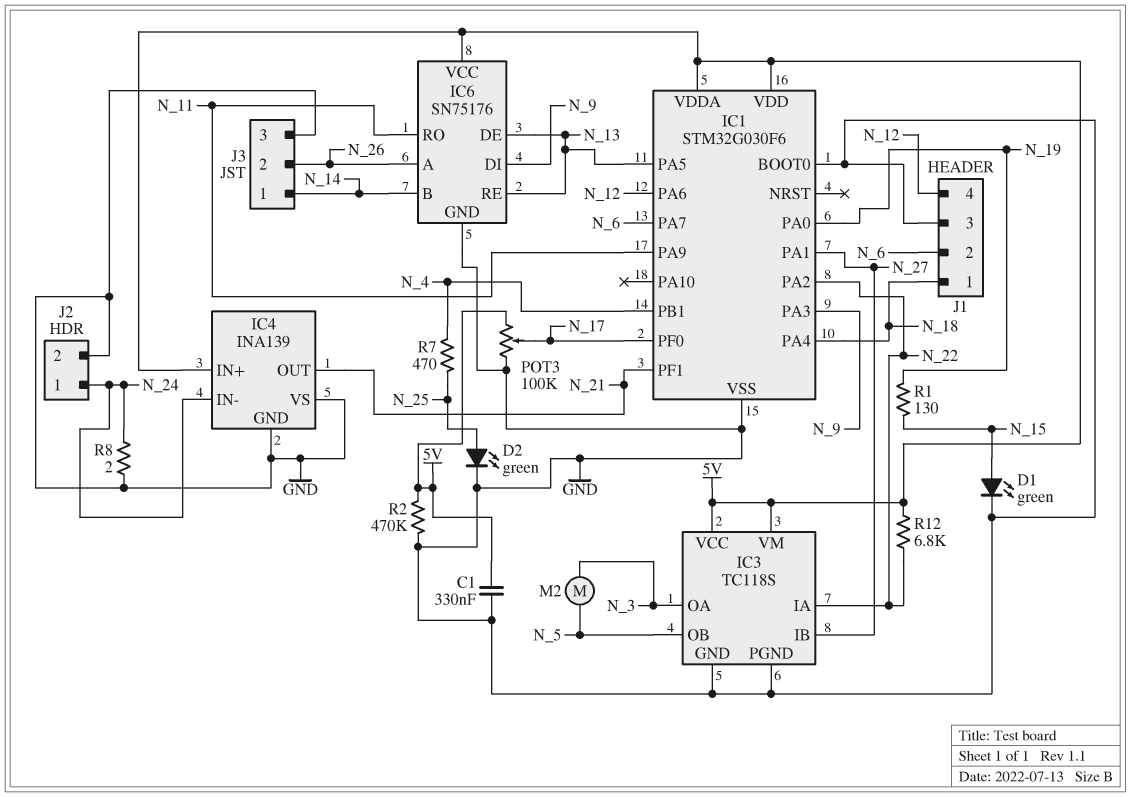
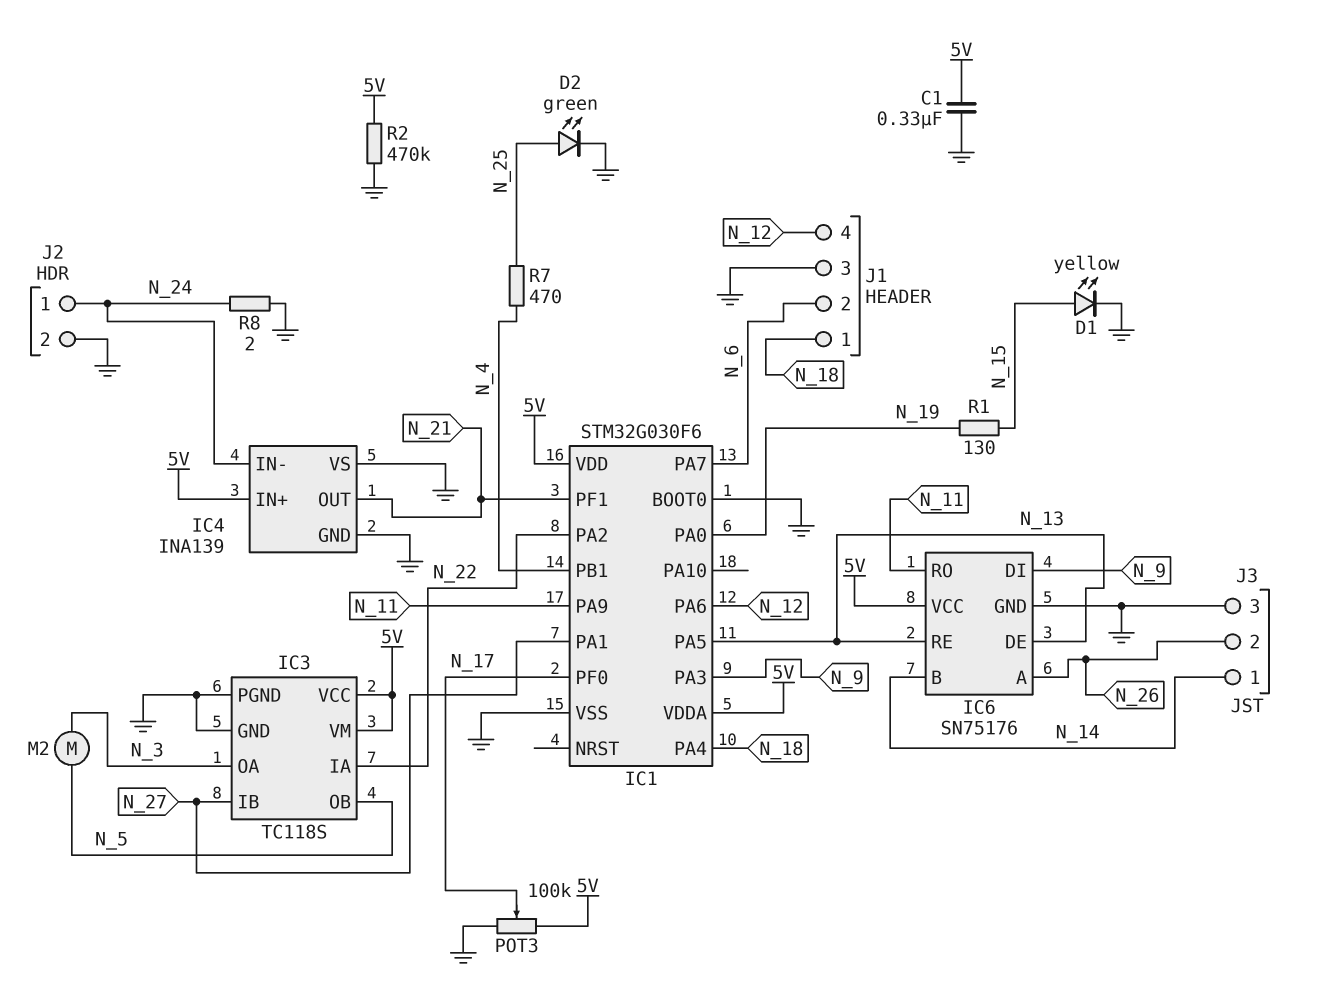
D1: LED green (A N_15, K GND) -> LED yellow (A N_15, K GND)
R12: 6.8k (5V, N_22) -> none

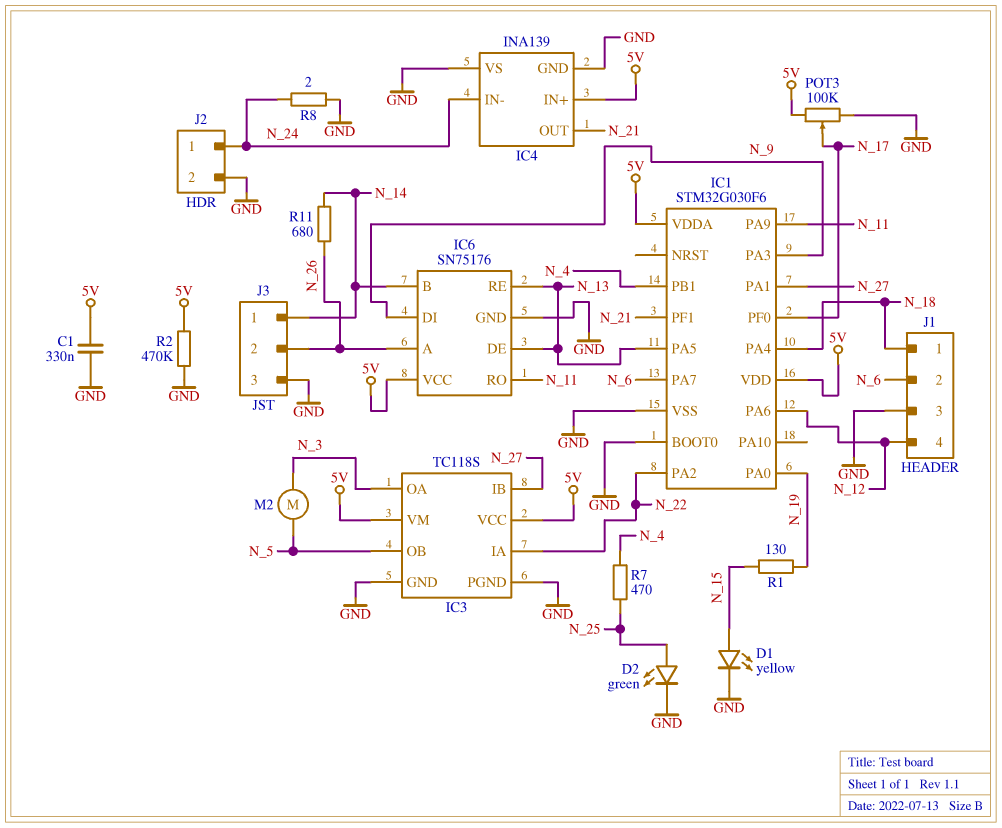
R11: none -> 680 (N_14, N_26)

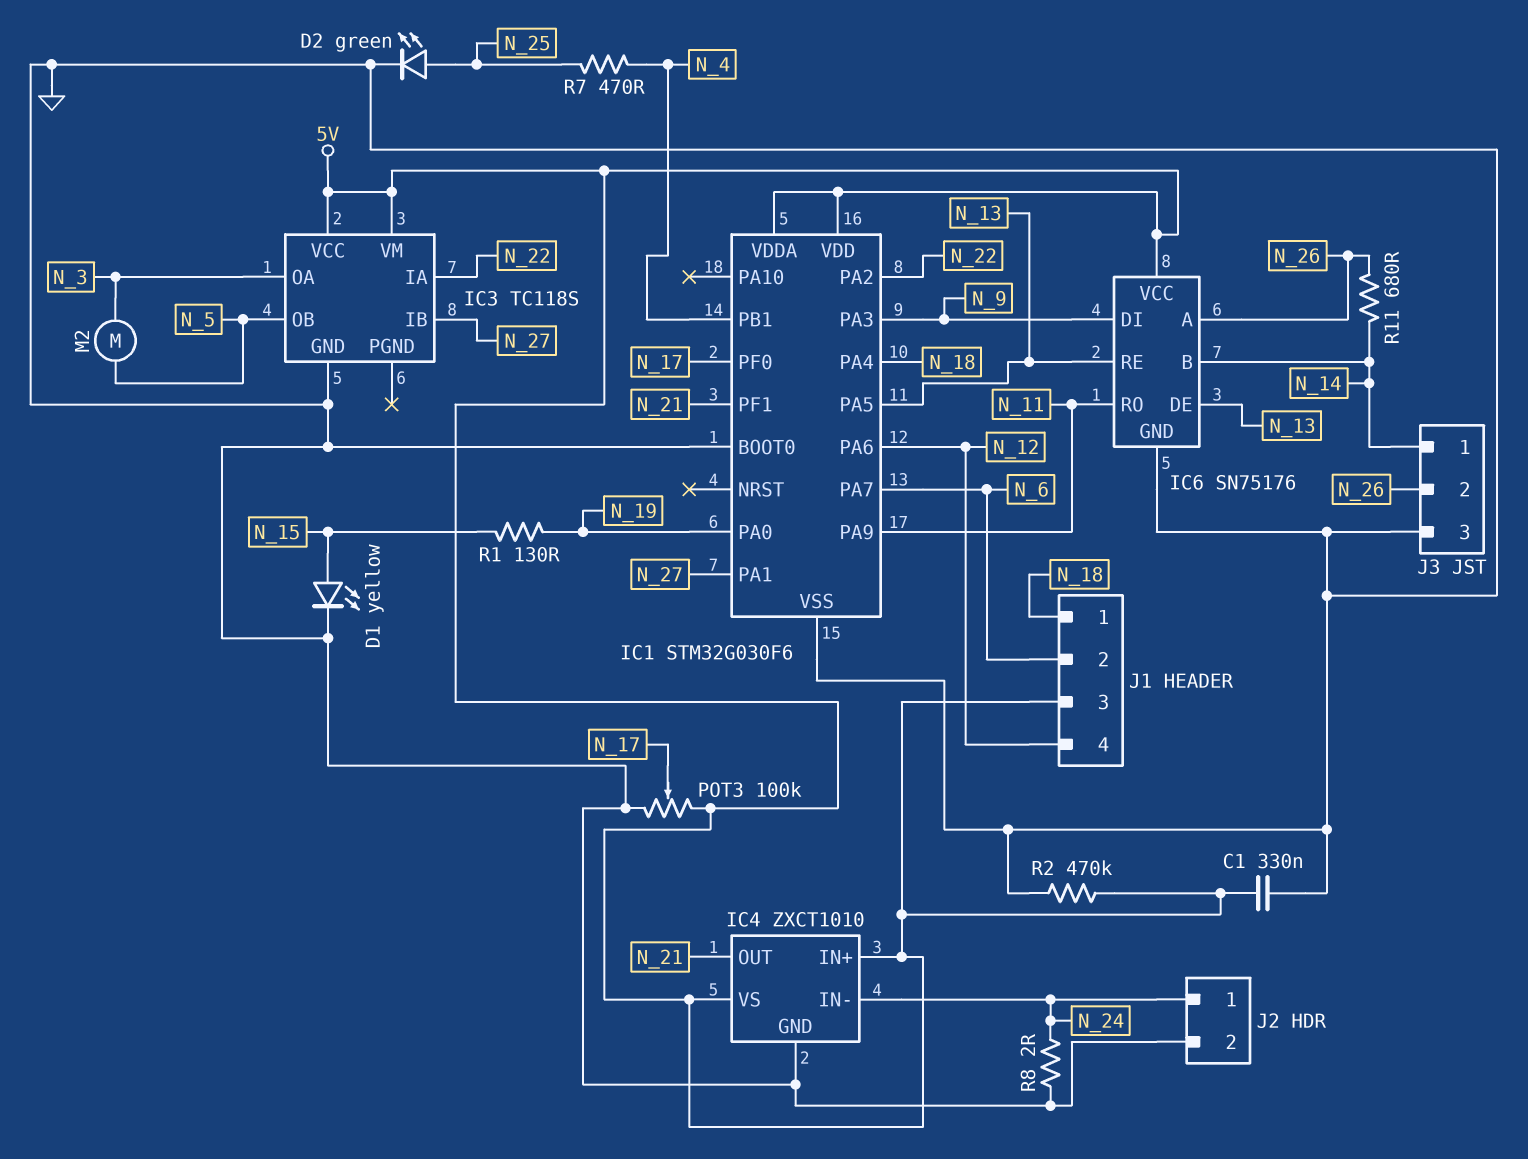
IC3 pin PGND: GND -> none
IC4: INA139 -> ZXCT1010
IC4 pin VS: GND -> 5V
J1 pin 3: GND -> 5V

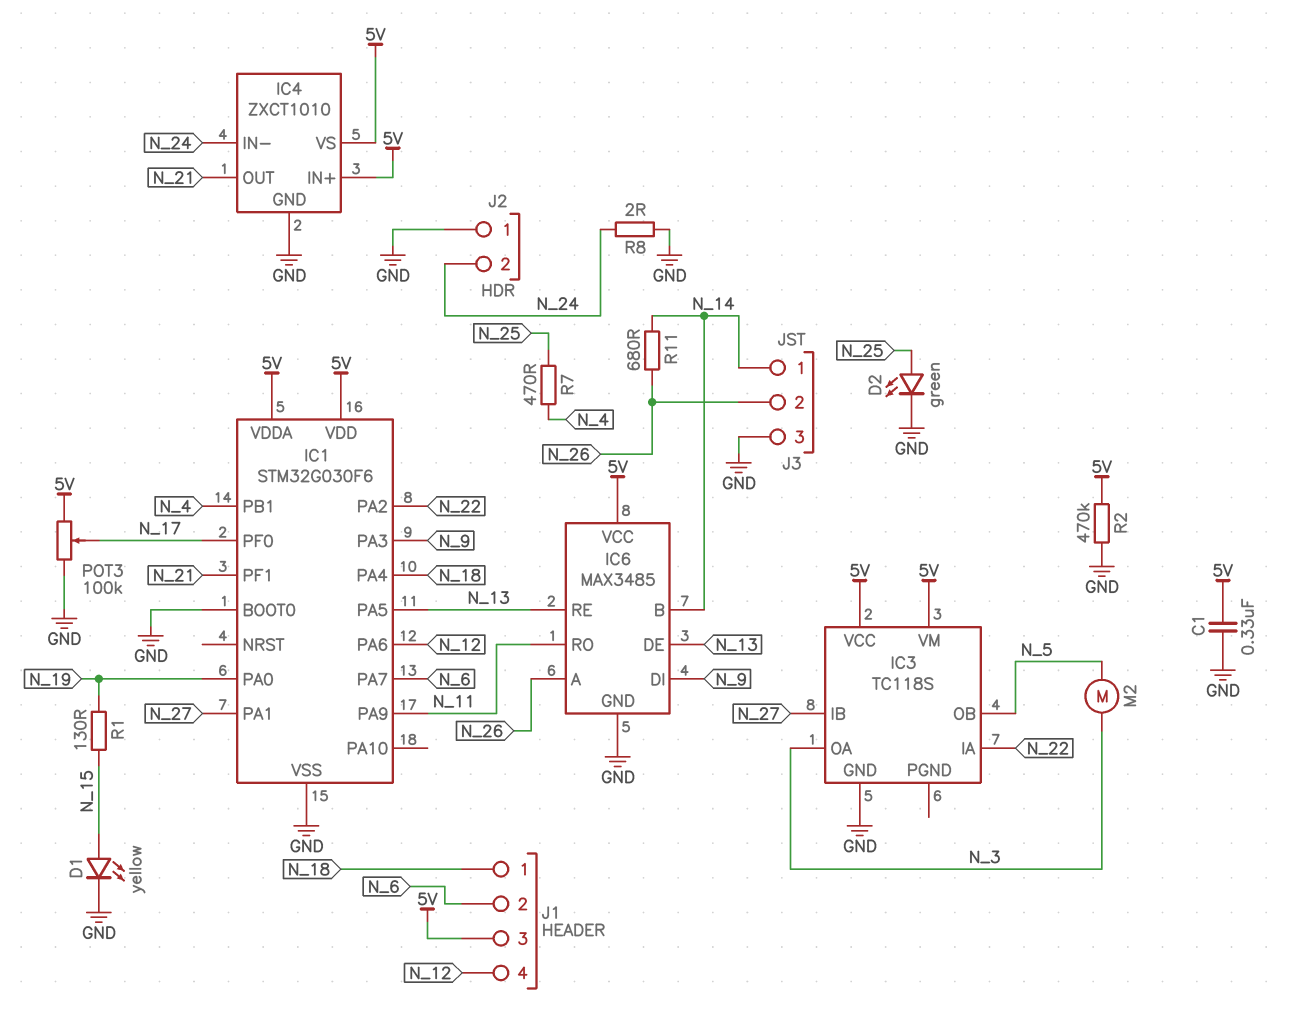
IC6: SN75176 -> MAX3485
J2 pin 1: N_24 -> GND
J2 pin 2: GND -> N_24

